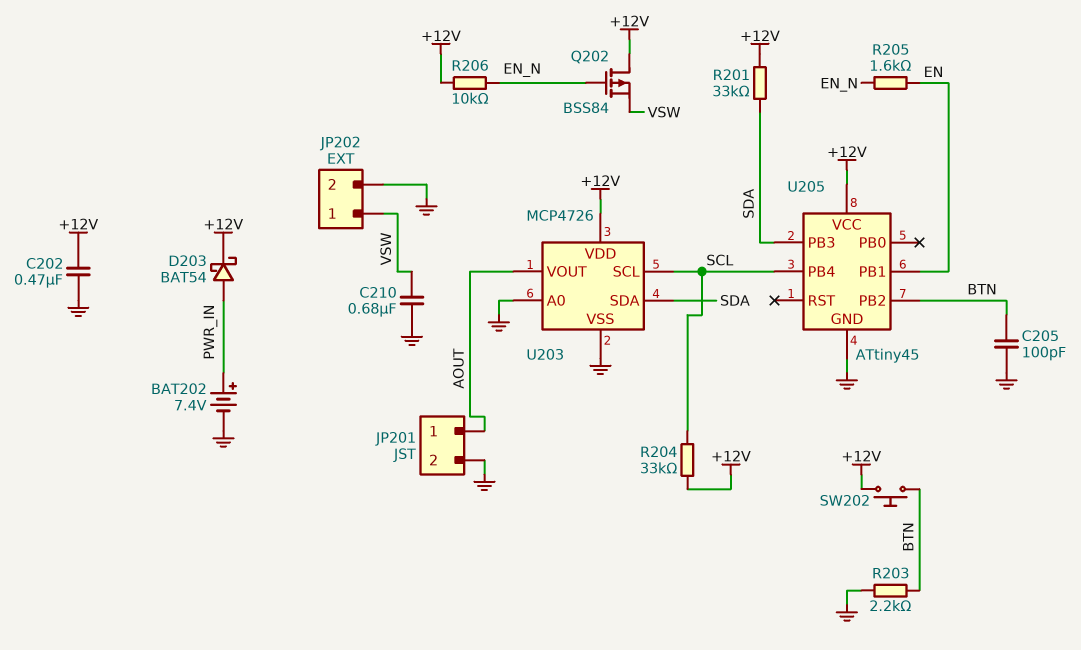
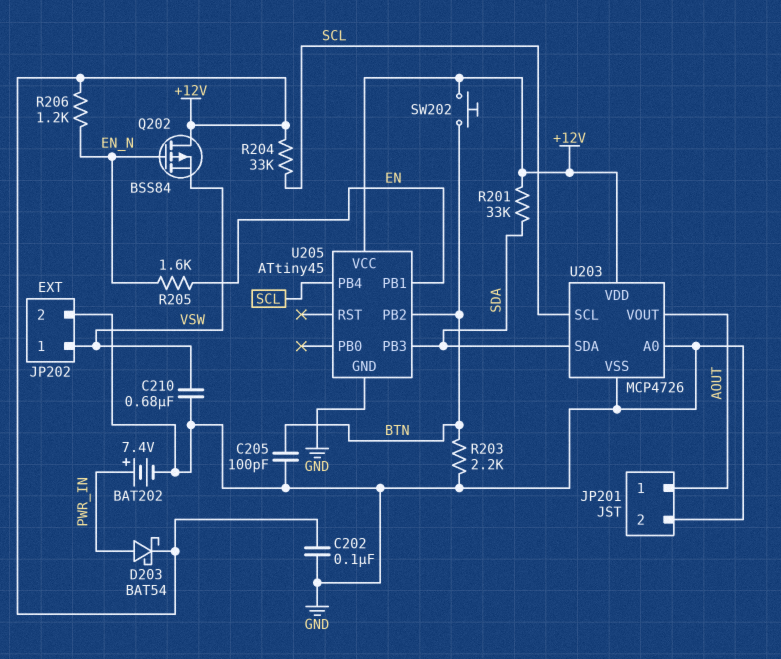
C202: 470nF (+12V, GND) -> 100nF (+12V, GND)
R206: 10k (+12V, EN_N) -> 1.2k (+12V, EN_N)

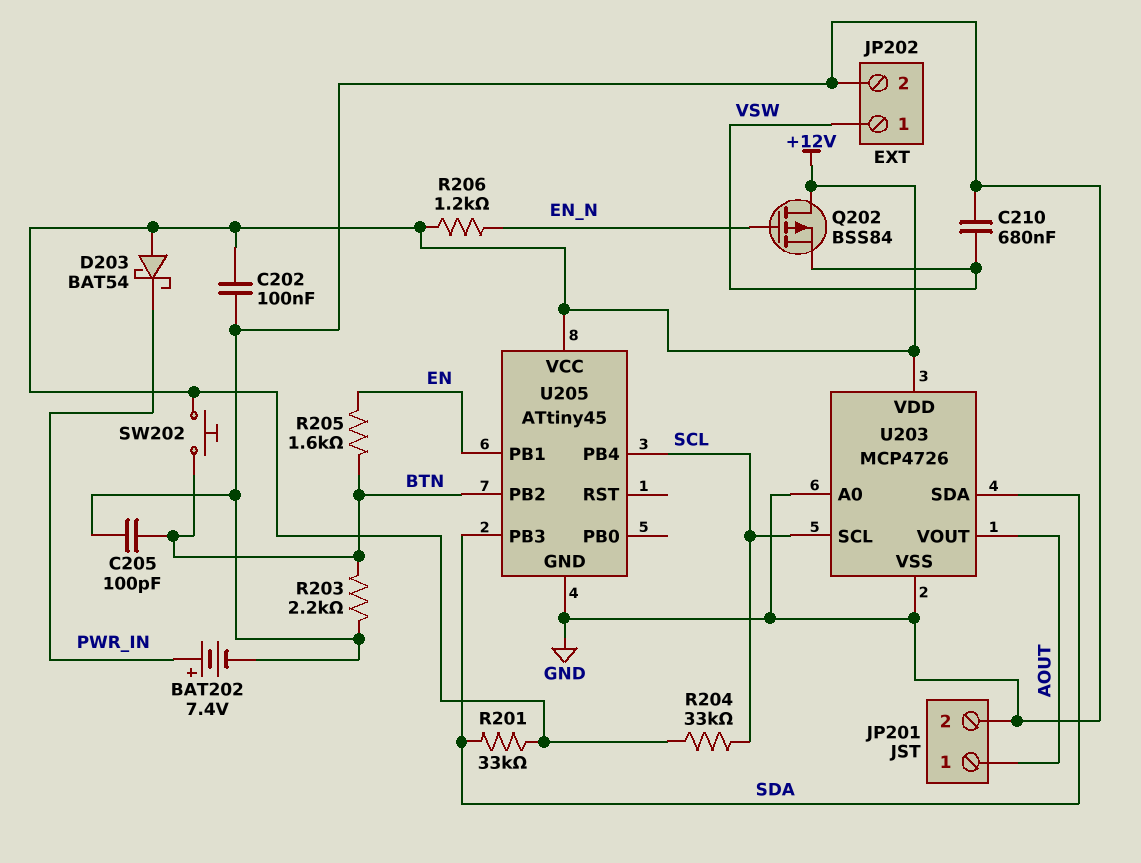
D203: schottky BAT54 (A PWR_IN, K +12V) -> schottky BAT54 (A +12V, K PWR_IN)
R205: 1.6k (EN, EN_N) -> 1.6k (BTN, EN)

